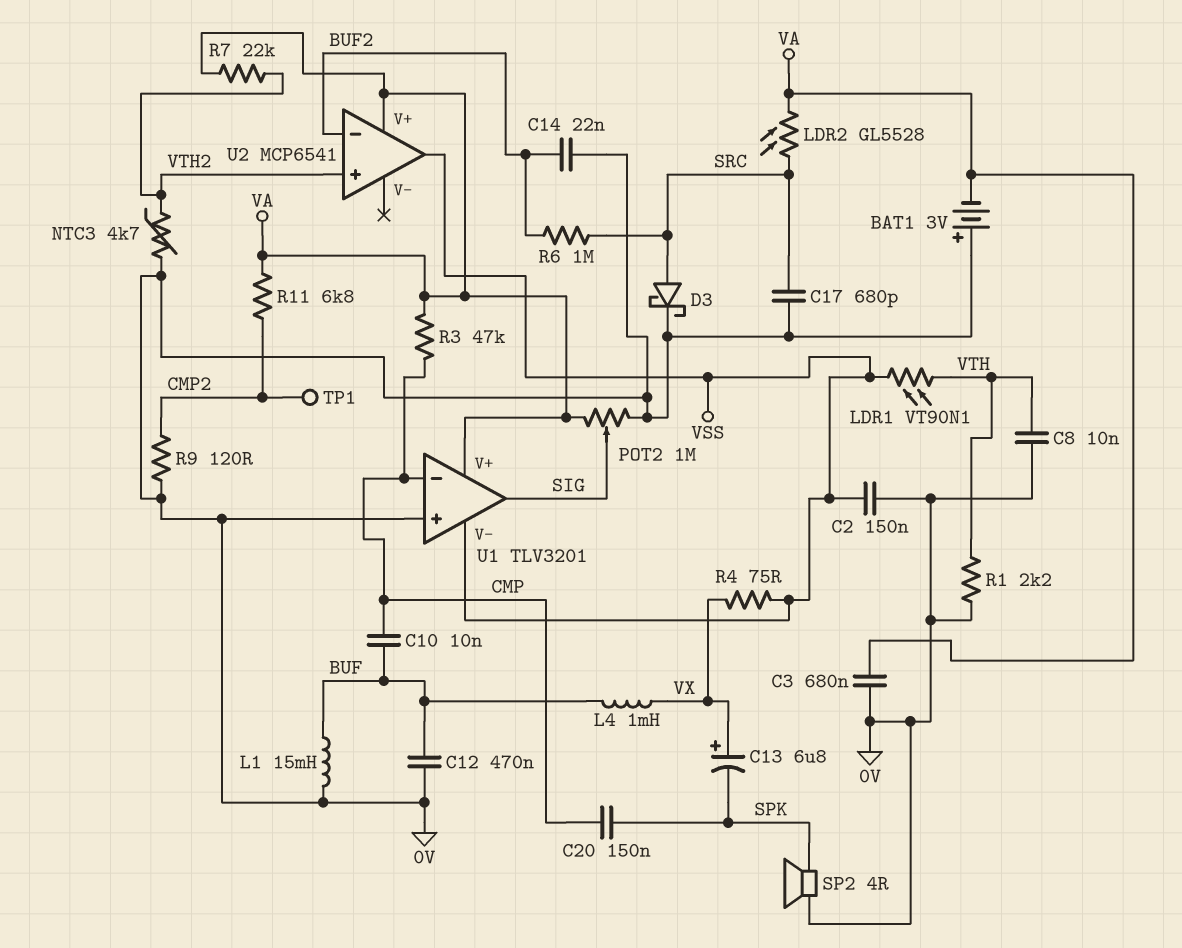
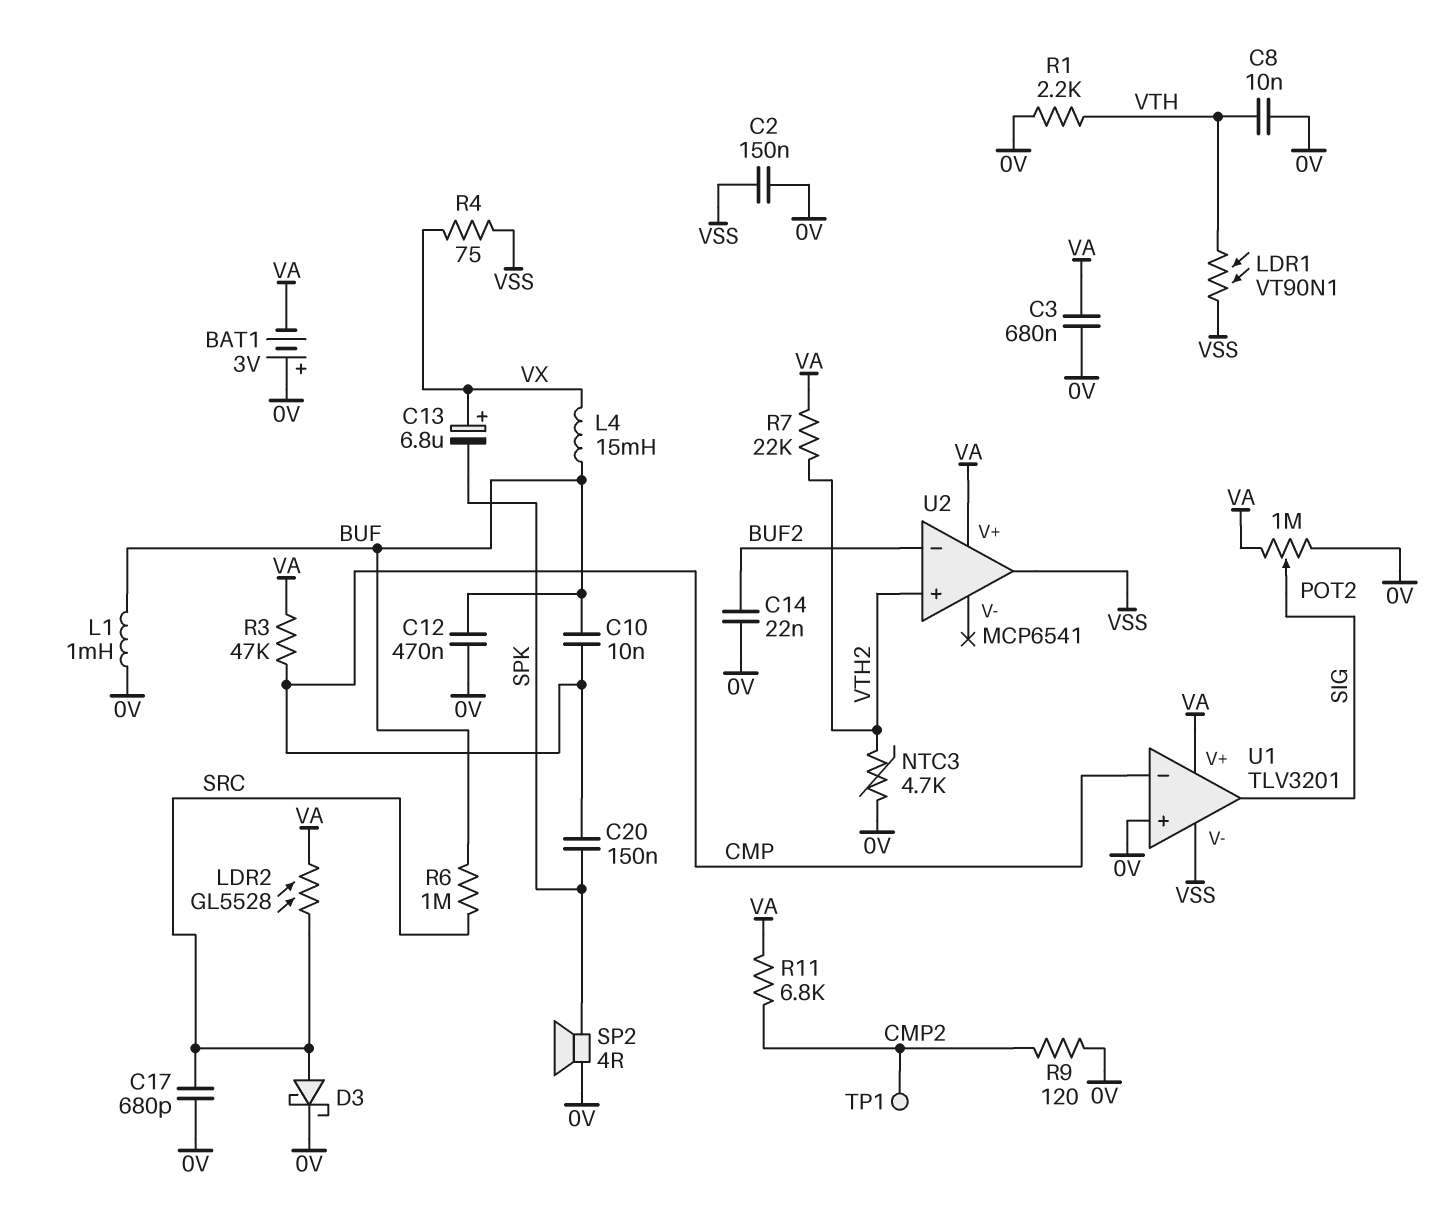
L1: 15mH (0V, BUF) -> 1mH (0V, BUF)
L4: 1mH (BUF, VX) -> 15mH (BUF, VX)
R6: 1M (BUF2, SRC) -> 1M (BUF, SRC)

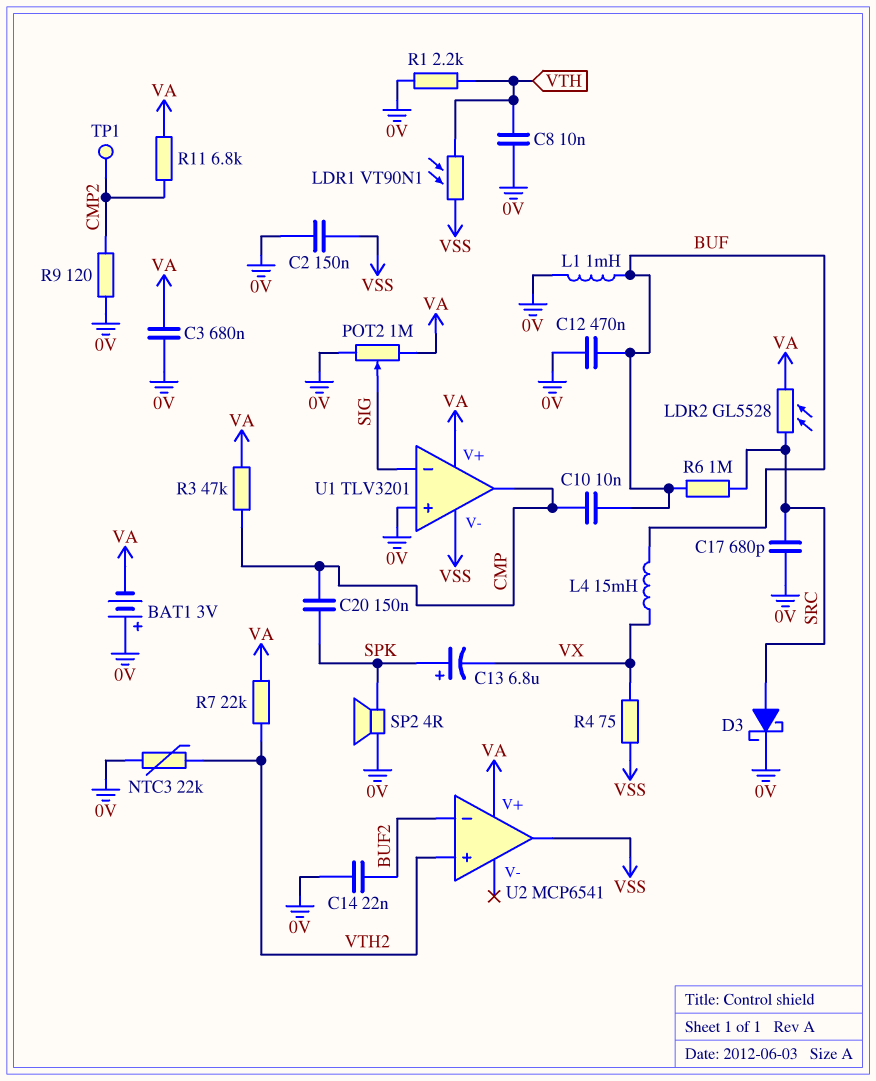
C13: 6.8uF (plus VX, minus SPK) -> 6.8uF (plus SPK, minus VX)
NTC3: 4.7k (0V, VTH2) -> 22k (0V, VTH2)
U1 pin in-: CMP -> SIG
U1 pin out: SIG -> CMP

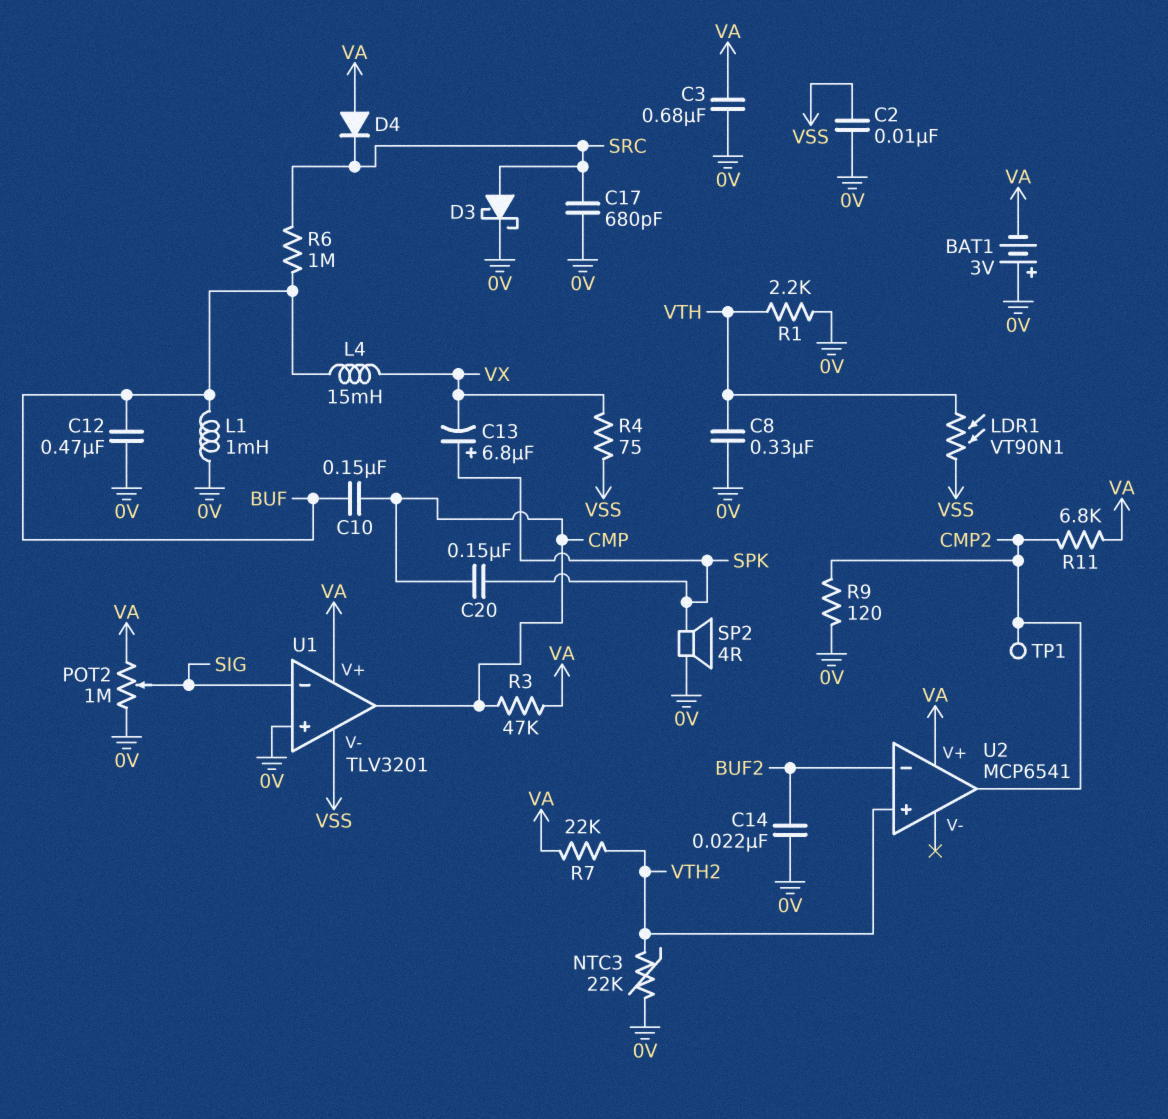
C2: 150nF (0V, VSS) -> 10nF (0V, VSS)
C8: 10nF (0V, VTH) -> 330nF (0V, VTH)
C10: 10nF (BUF, CMP) -> 150nF (BUF, CMP)
D4: none -> diode (A VA, K SRC)
LDR2: GL5528 (SRC, VA) -> none
U2 pin out: VSS -> CMP2

